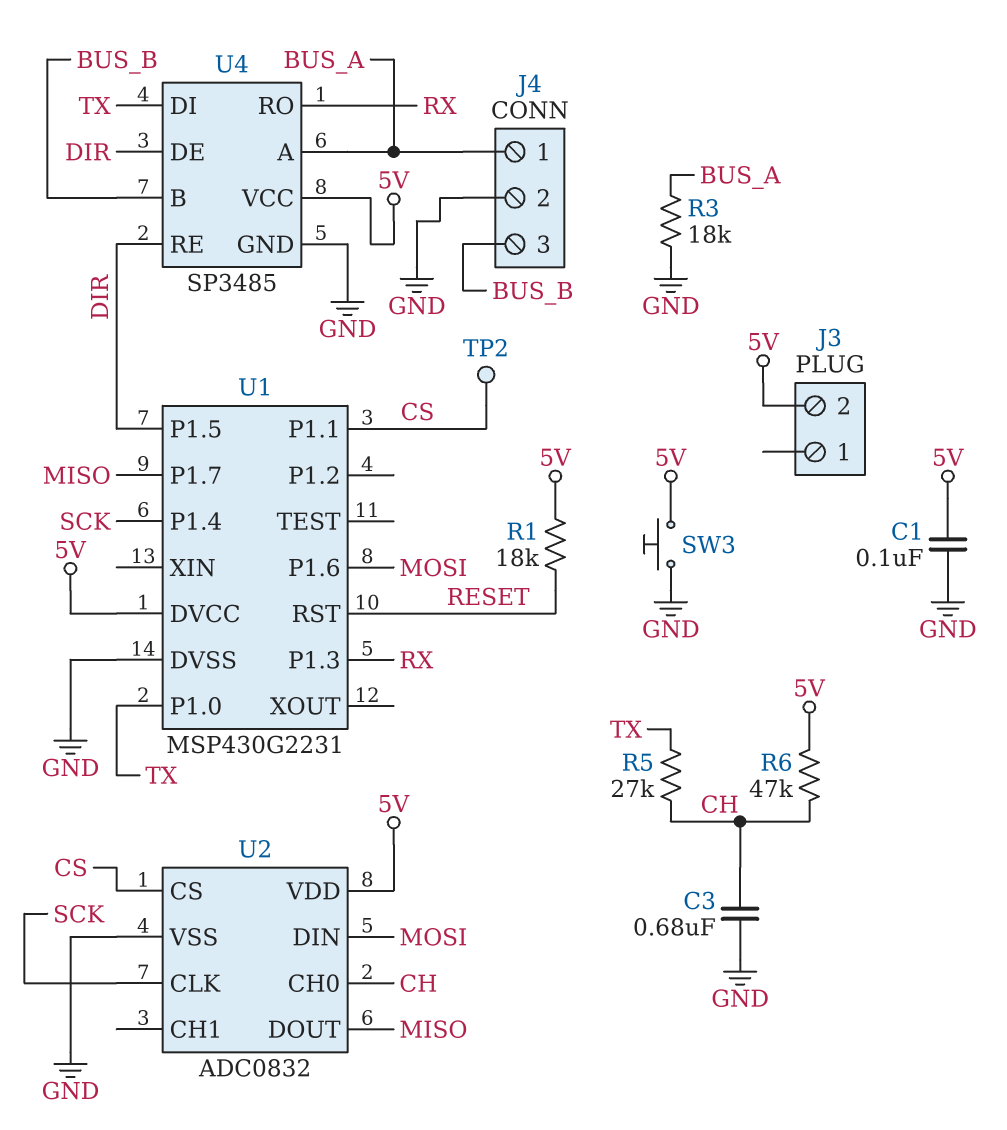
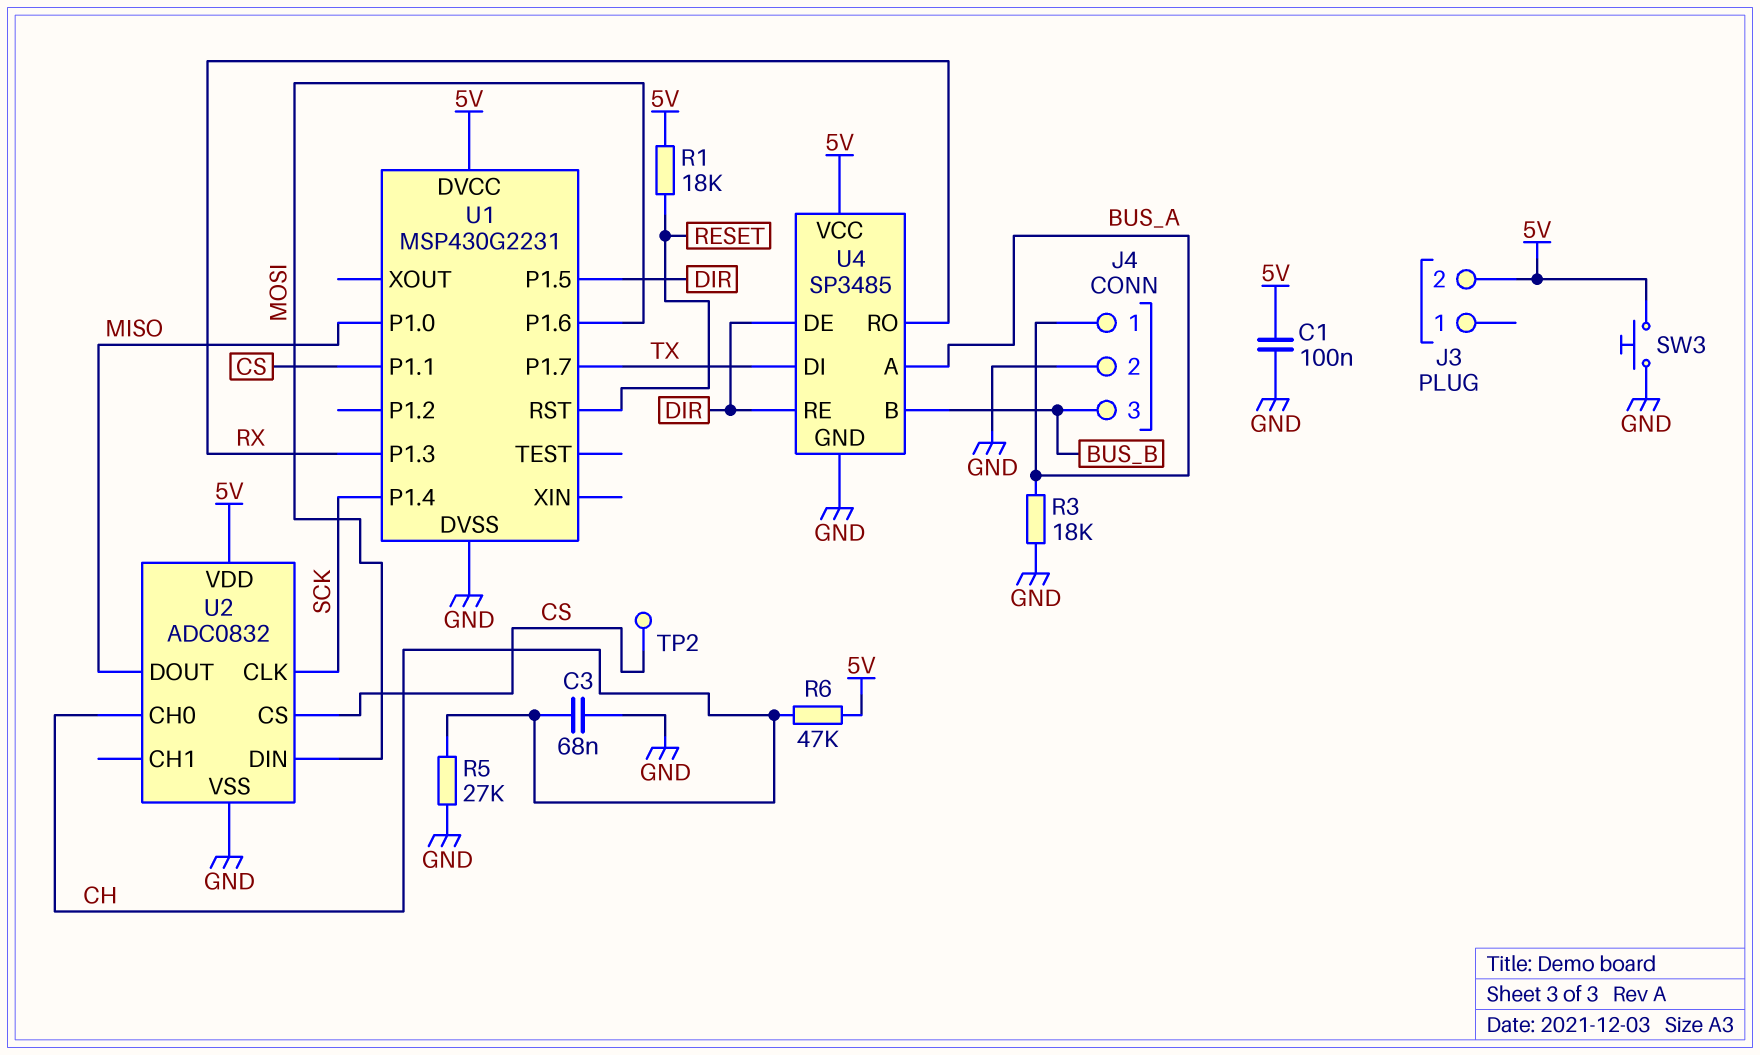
C3: 680nF (CH, GND) -> 68nF (CH, GND)
R5: 27k (CH, TX) -> 27k (CH, GND)
U1 pin P1.0: TX -> MISO
U1 pin P1.7: MISO -> TX

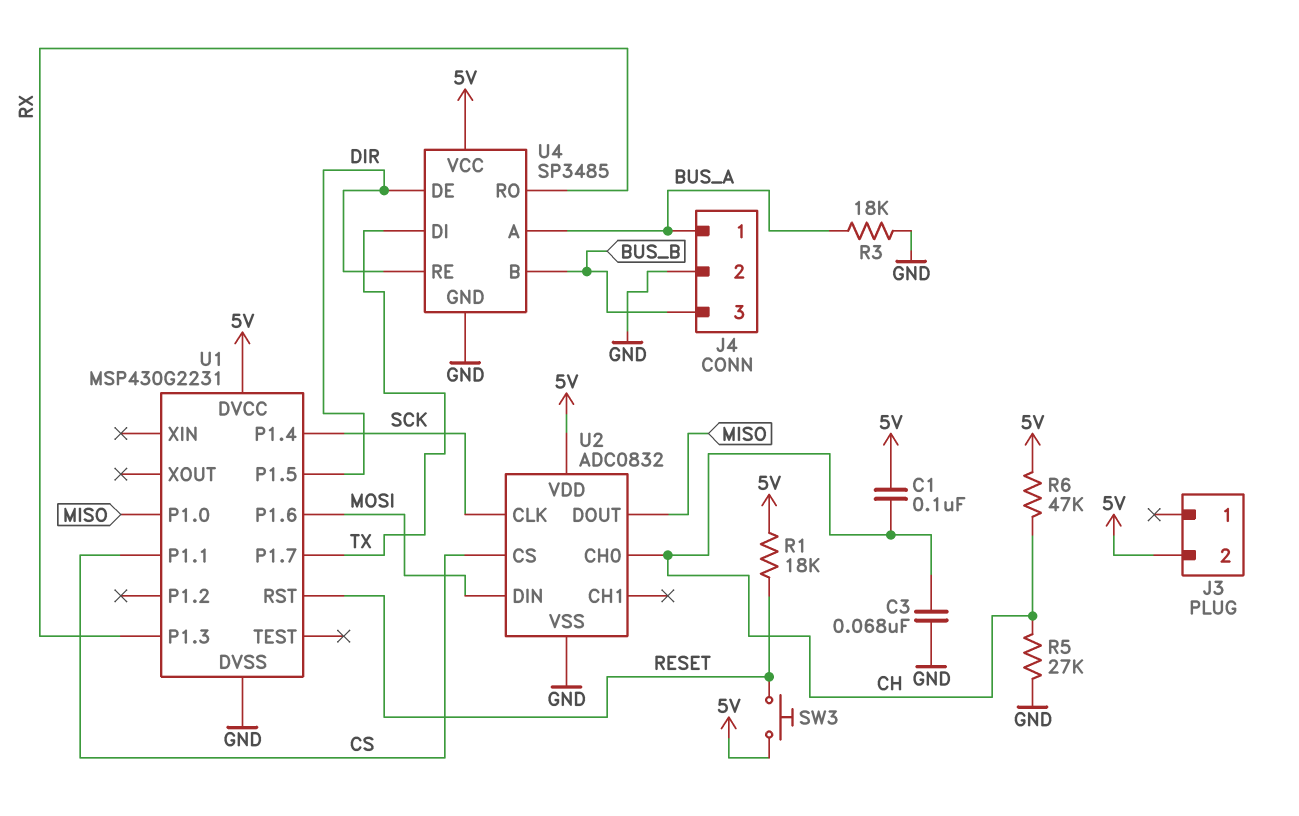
C1: 100nF (5V, GND) -> 100nF (5V, CH)
SW3: button (5V, GND) -> button (5V, RESET)
TP2: test point (CS) -> none

